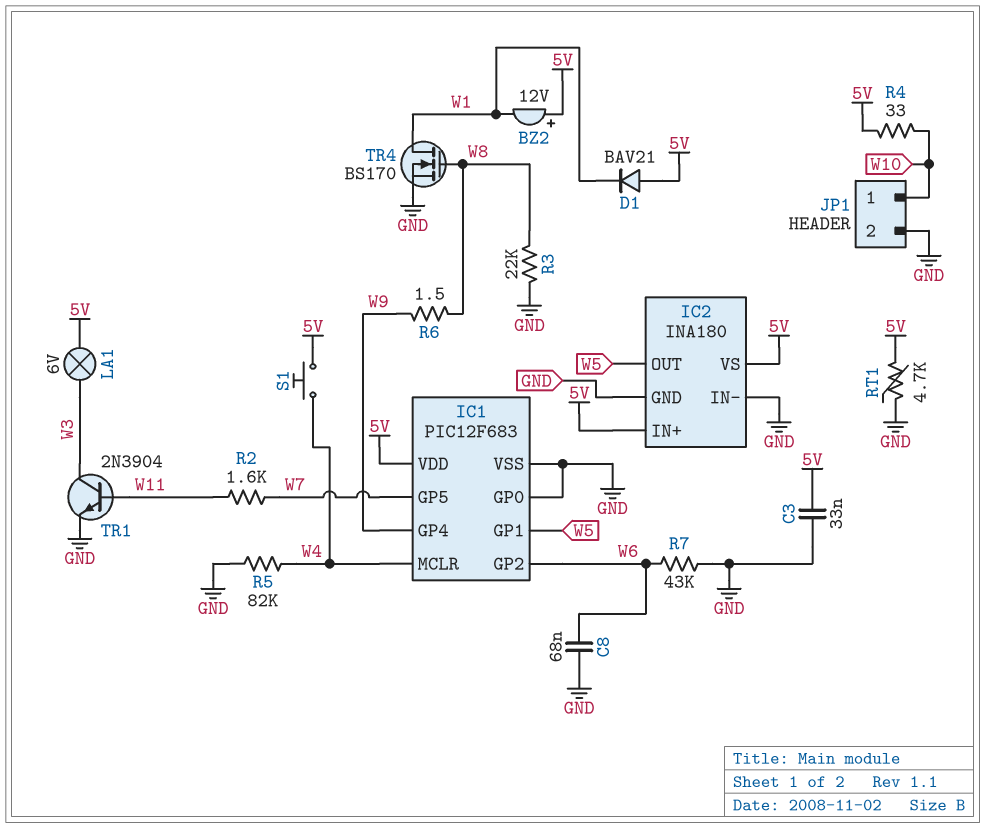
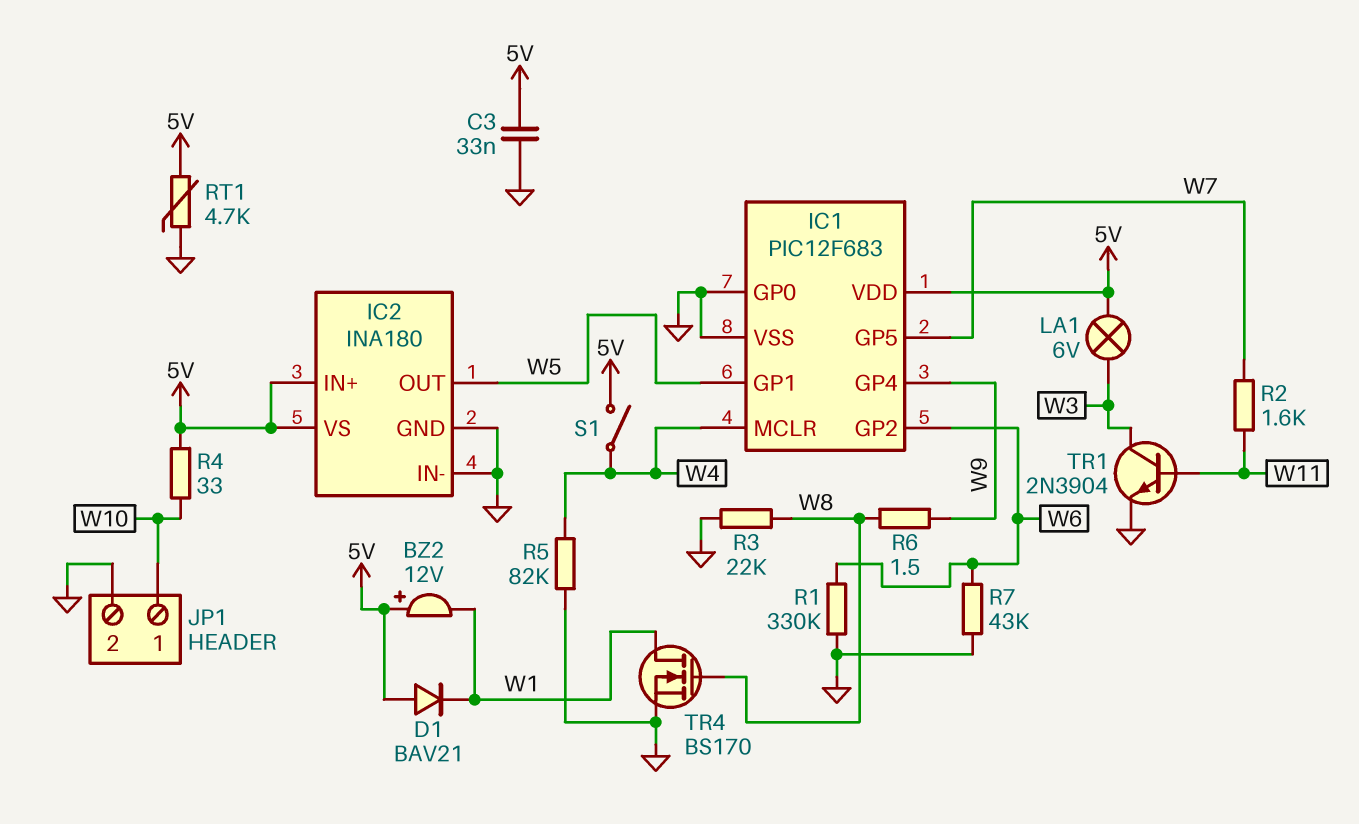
C8: 68nF (GND, W6) -> none
R1: none -> 330k (GND, W6)
S1: button (5V, W4) -> switch (5V, W4)

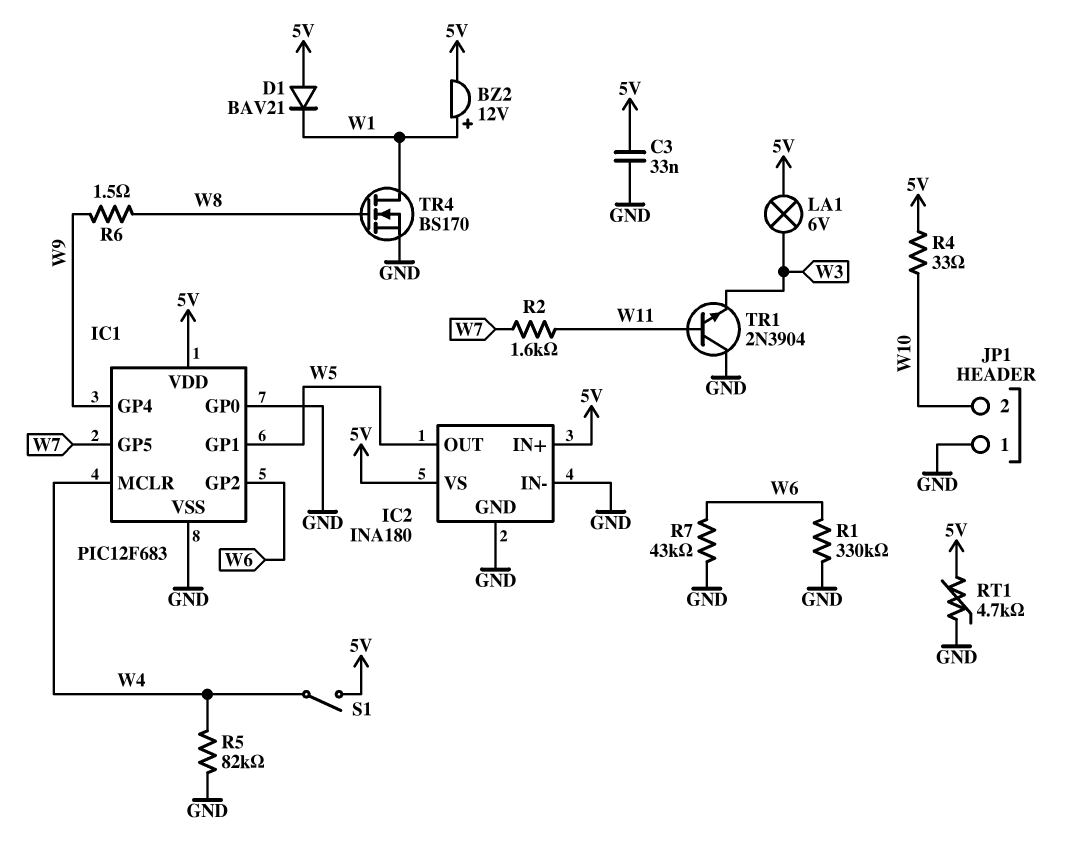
BZ2: buzzer 12V (plus 5V, minus W1) -> buzzer 12V (plus W1, minus 5V)
JP1 pin 1: W10 -> GND
JP1 pin 2: GND -> W10
R3: 22k (GND, W8) -> none
TR1: NPN 2N3904 (B W11, C W3, E GND) -> NPN 2N3904 (B W11, C GND, E W3)

